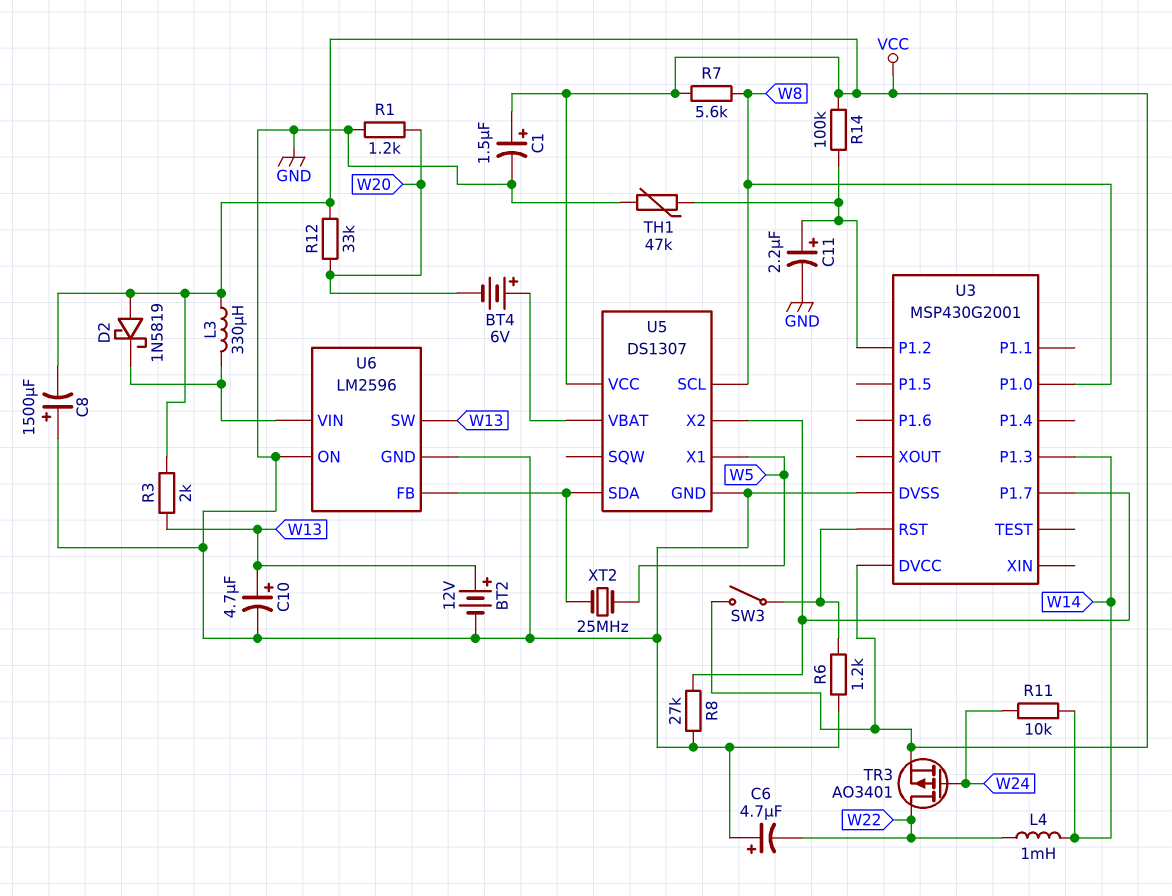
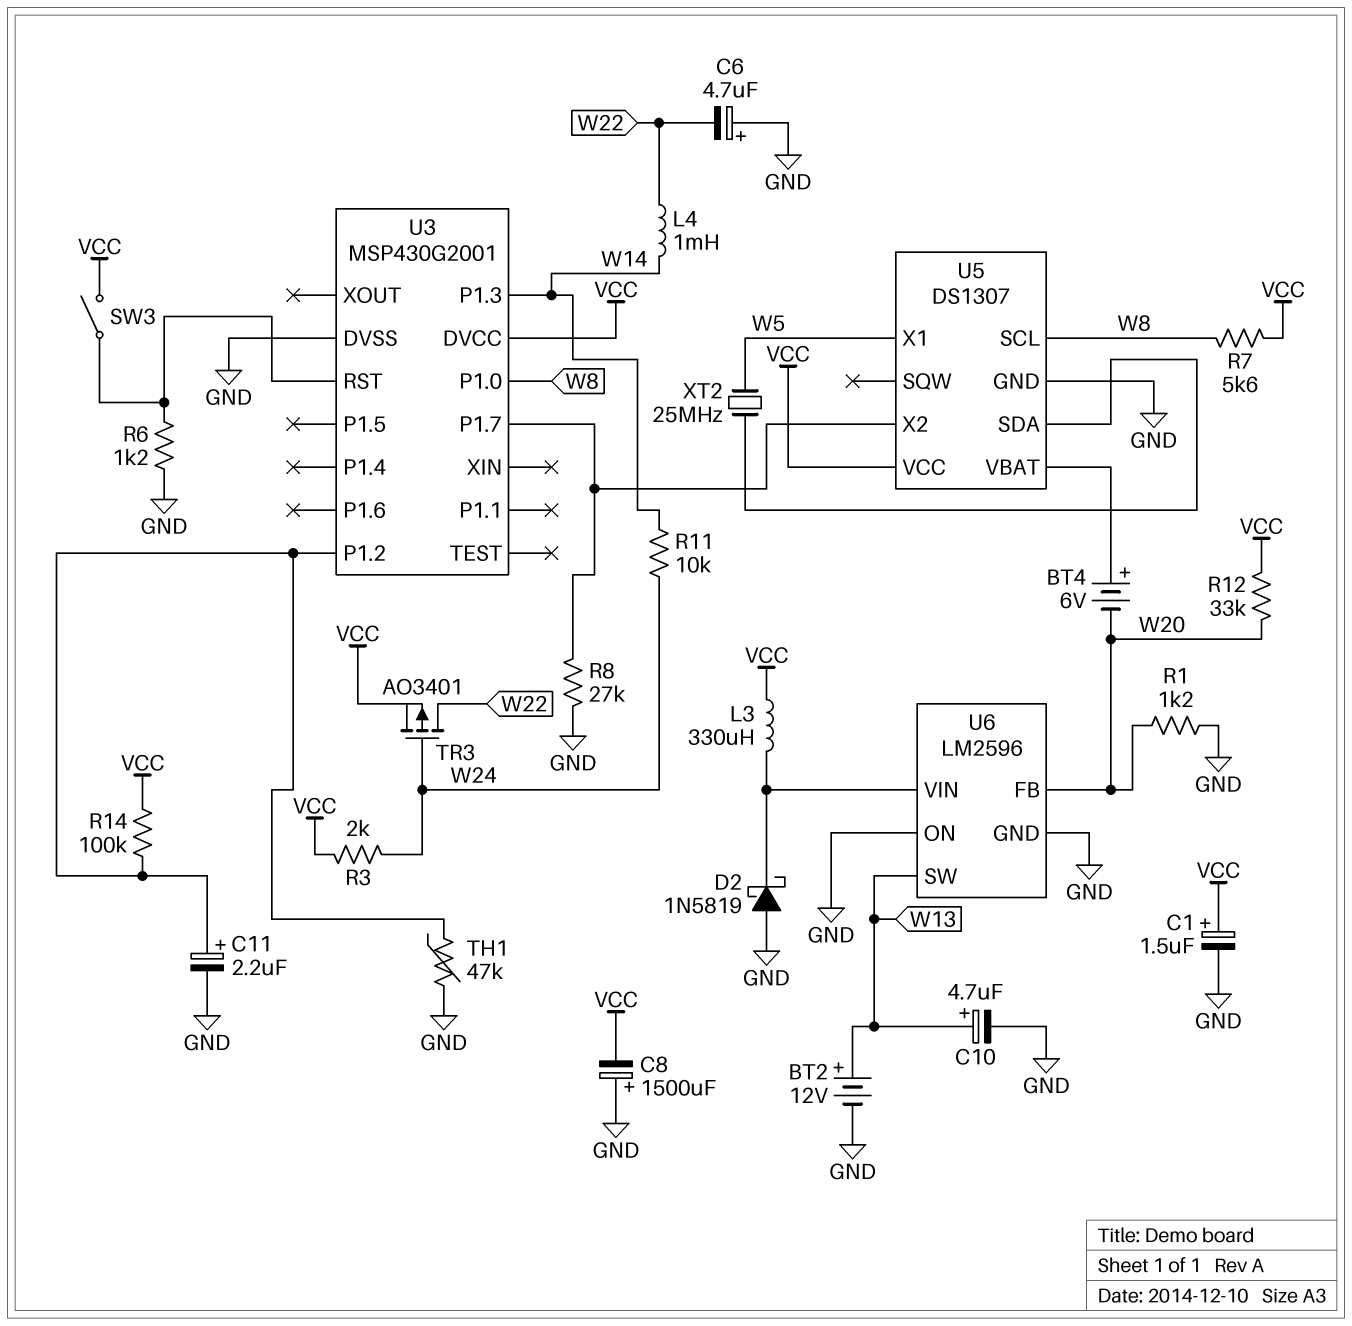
D2: schottky 1N5819 (A VCC, K U6/VIN) -> schottky 1N5819 (A GND, K U6/VIN)
R3: 2k (VCC, W13) -> 2k (VCC, W24)
U6 pin FB: U5/SDA -> W20

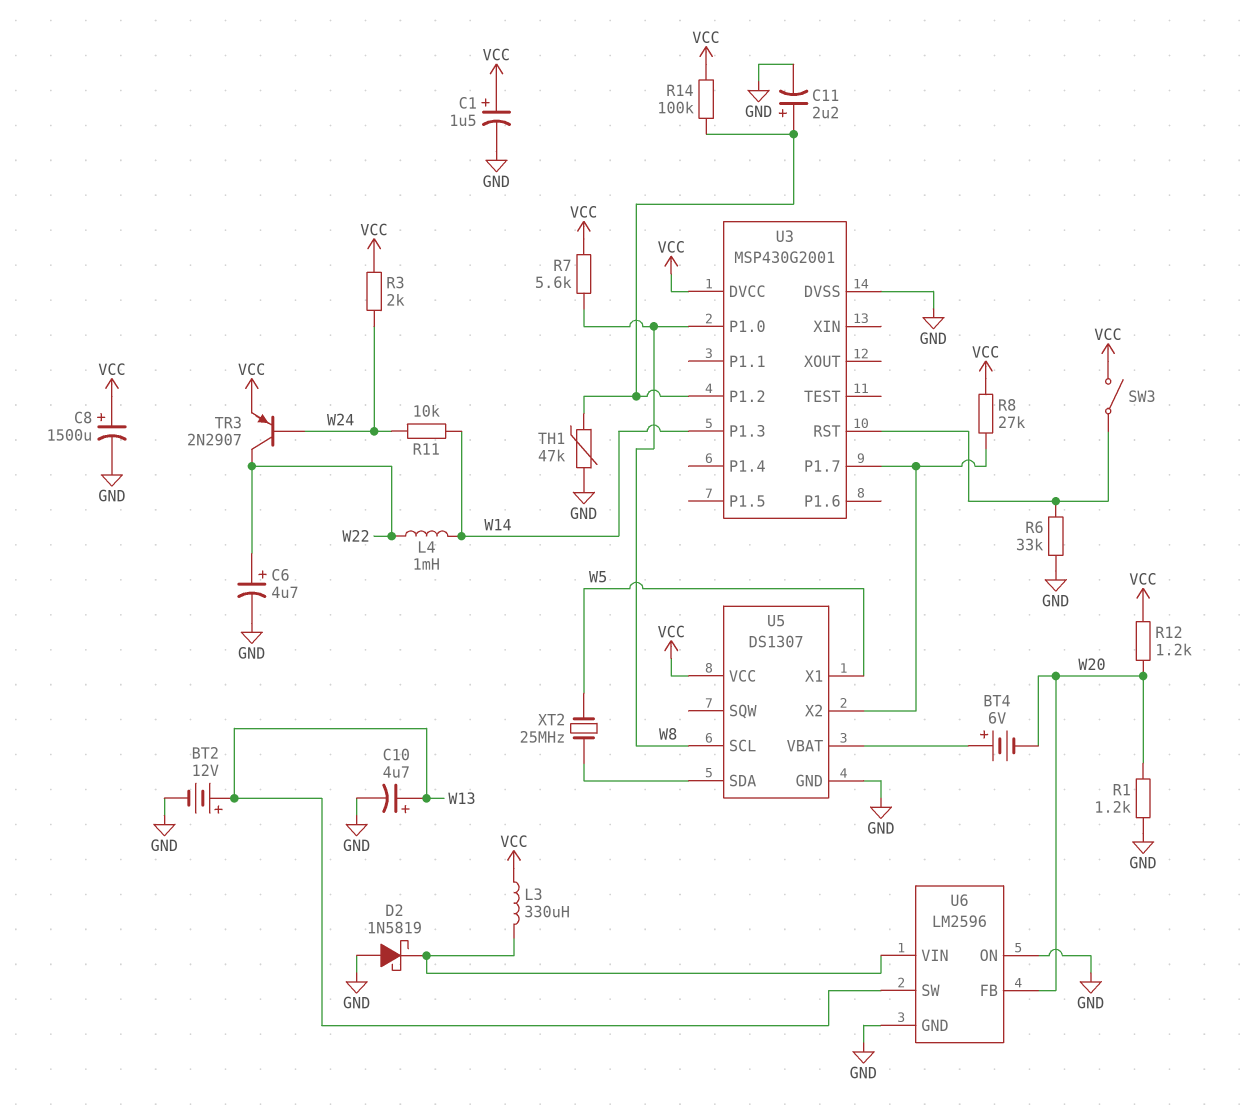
C6: 4.7uF (plus GND, minus W22) -> 4.7uF (plus W22, minus GND)
C8: 1500uF (plus GND, minus VCC) -> 1500uF (plus VCC, minus GND)
R6: 1.2k (GND, U3/RST) -> 33k (GND, U3/RST)
R8: 27k (GND, U3/P1.7) -> 27k (U3/P1.7, VCC)
R12: 33k (VCC, W20) -> 1.2k (VCC, W20)
TR3: PMOS AO3401 (G W24, D W22, S VCC) -> PNP 2N2907 (B W24, C W22, E VCC)

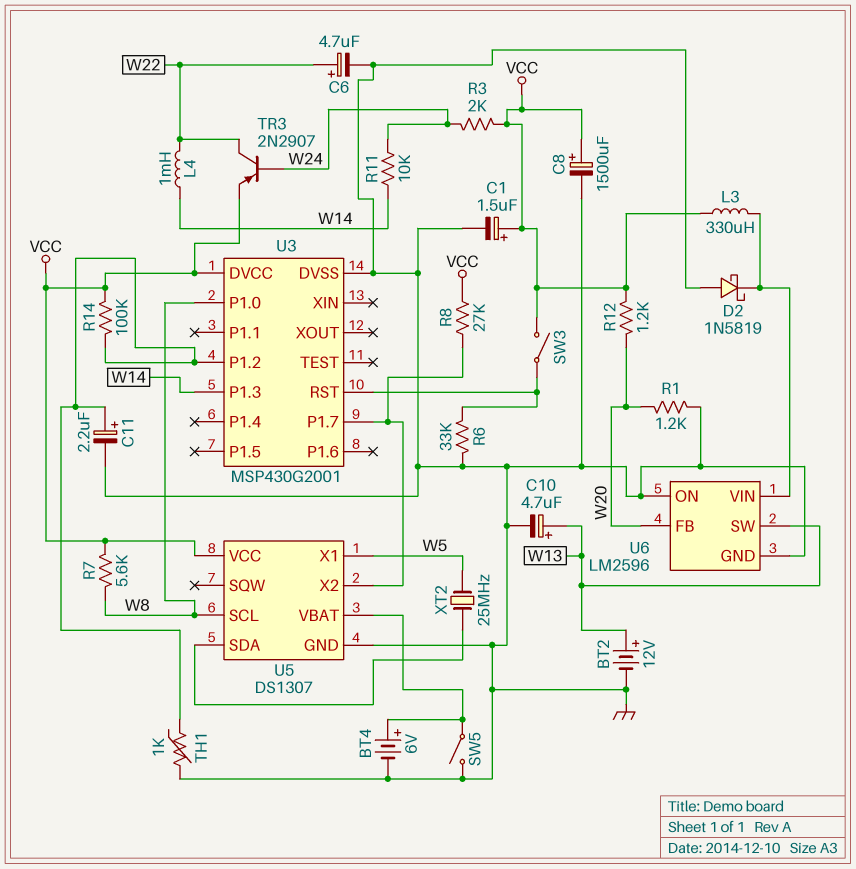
BT4: 6V (plus U5/VBAT, minus W20) -> 6V (plus U5/VBAT, minus GND)
SW5: none -> switch (GND, U5/VBAT)
TH1: 47k (GND, U3/P1.2) -> 1k (GND, U3/P1.2)

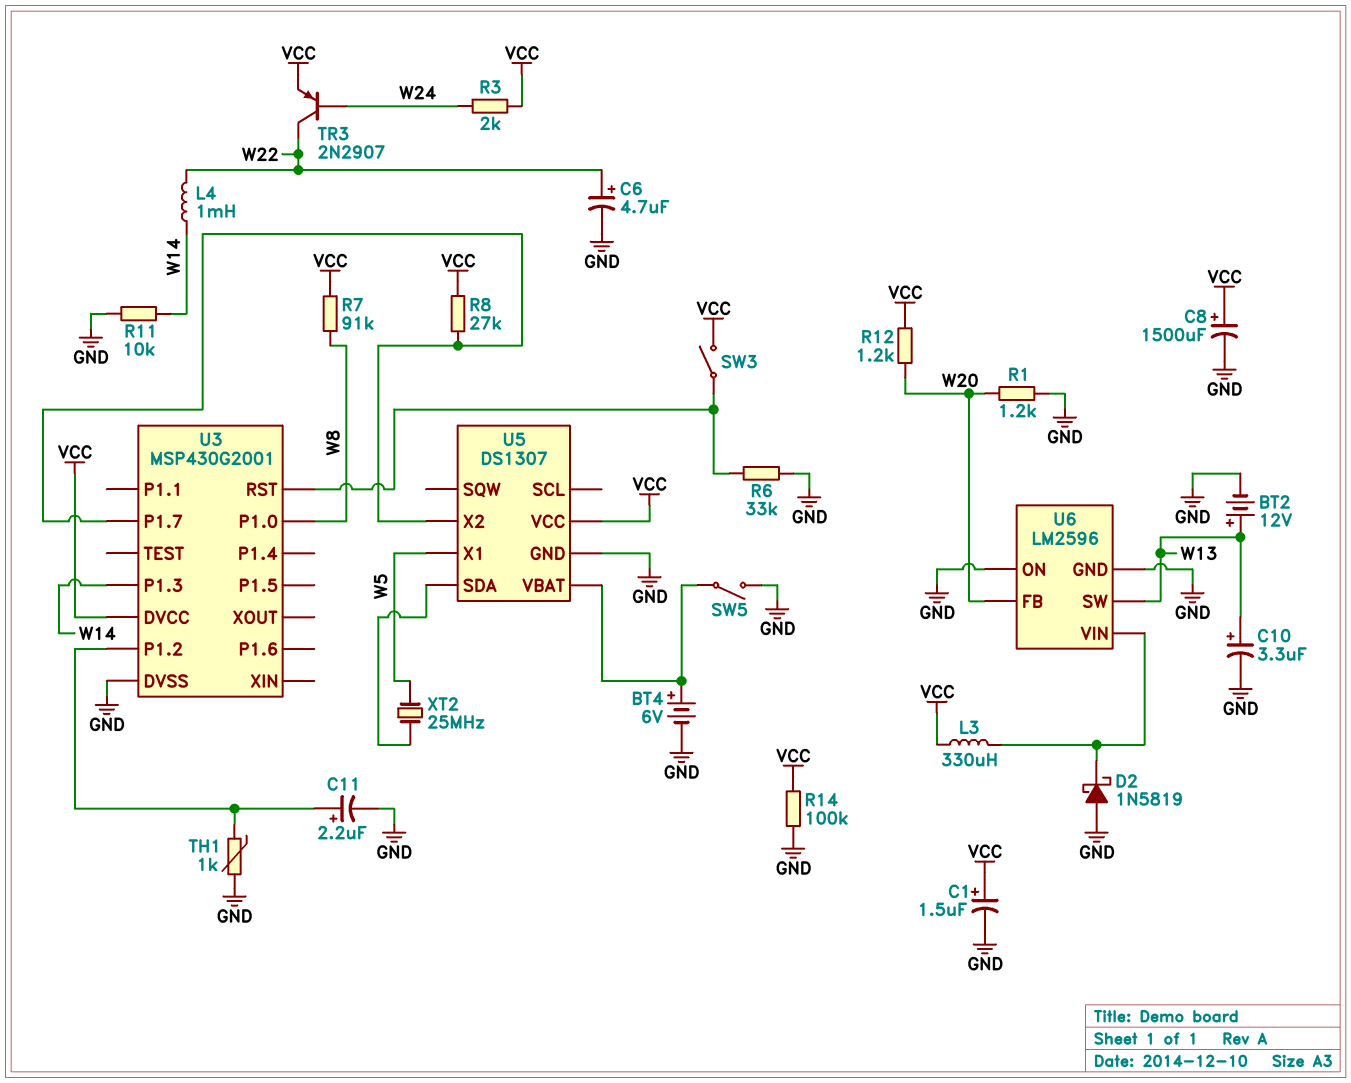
C10: 4.7uF (plus W13, minus GND) -> 3.3uF (plus W13, minus GND)
R7: 5.6k (VCC, W8) -> 91k (VCC, W8)
R11: 10k (W14, W24) -> 10k (GND, W14)
R14: 100k (U3/P1.2, VCC) -> 100k (GND, VCC)
U5 pin SCL: W8 -> none

